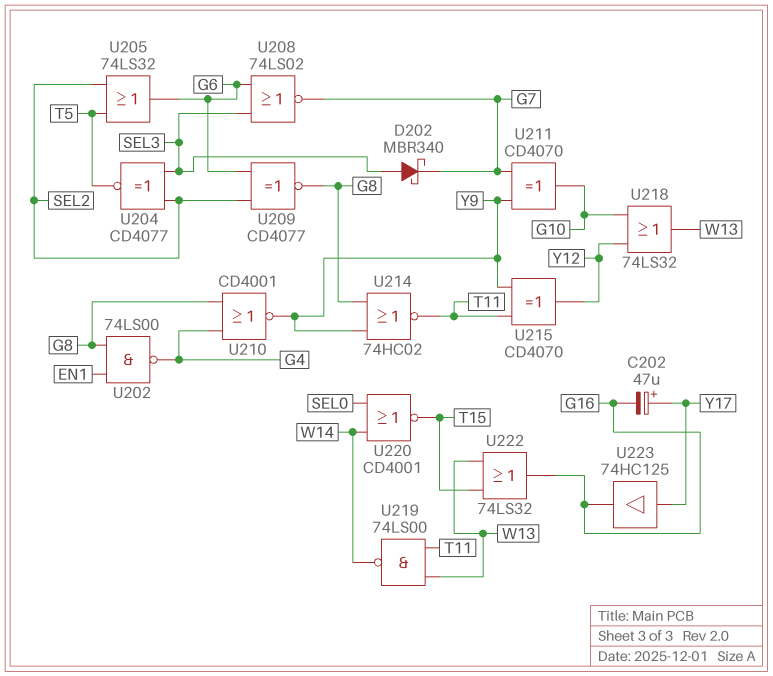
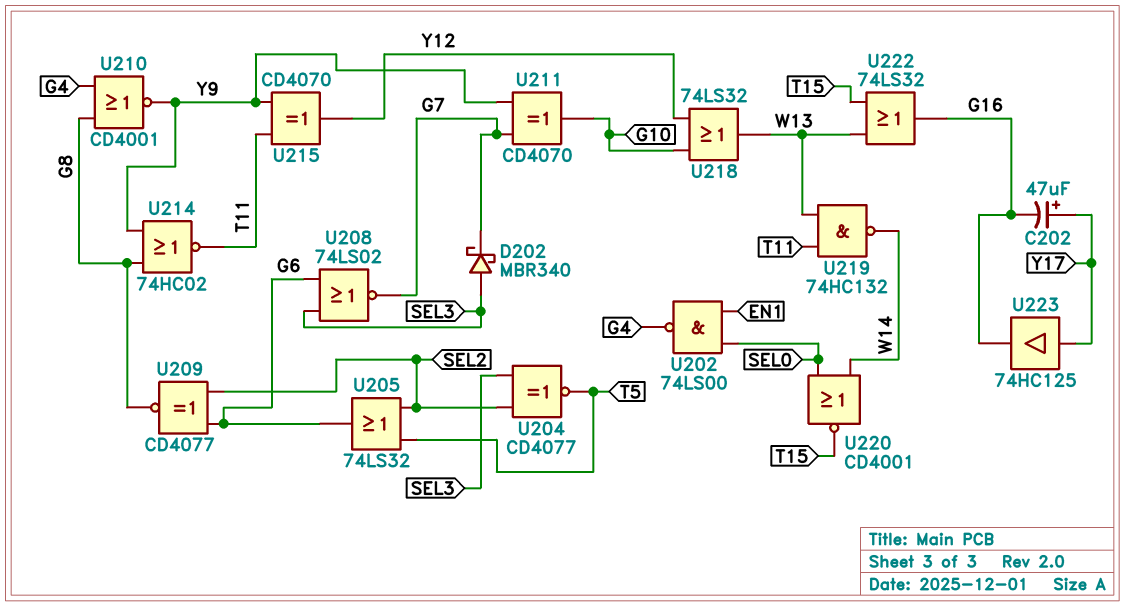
U202: NAND 74LS00 (in EN1, in G8, out G4) -> NAND 74LS00 (in EN1, in SEL0, out G4)
U219: NAND 74LS00 (in T11, in W13, out W14) -> NAND 74HC132 (in T11, in W13, out W14)

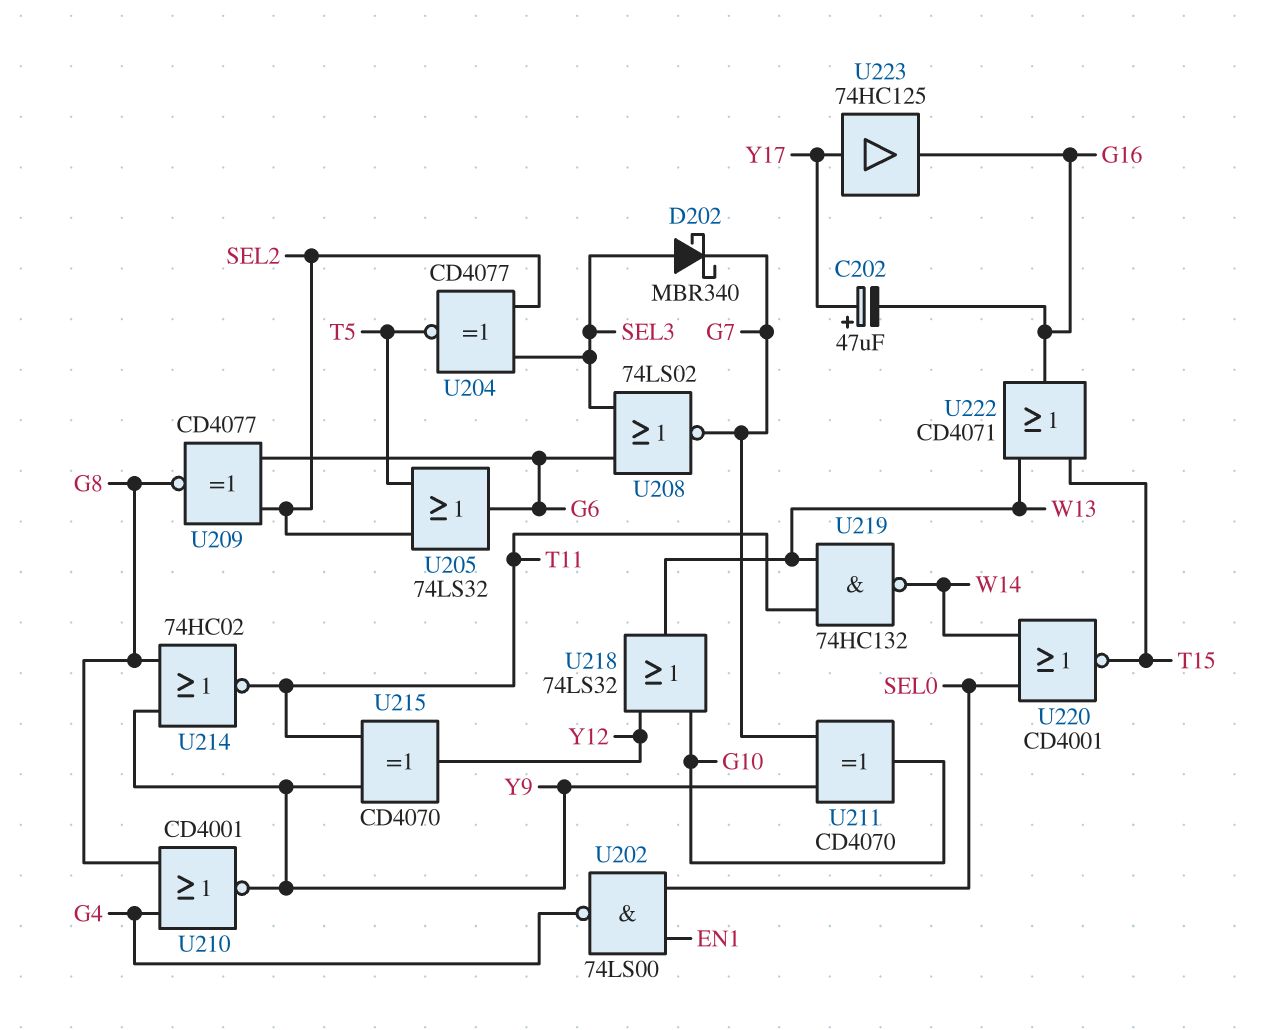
U222: OR 74LS32 (in T15, in W13, out G16) -> OR CD4071 (in T15, in W13, out G16)

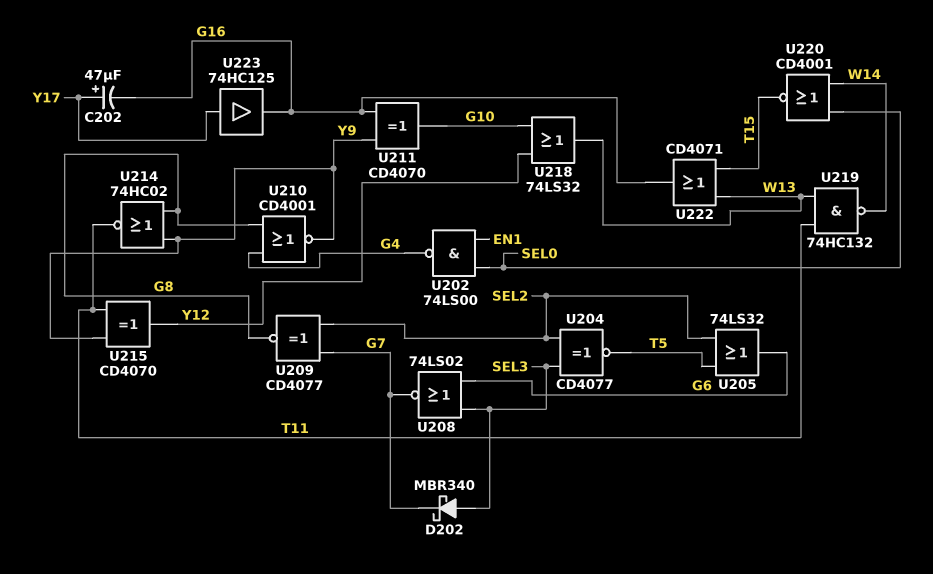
U209: XNOR CD4077 (in G6, in SEL2, out G8) -> XNOR CD4077 (in G7, in SEL2, out G8)
U211: XOR CD4070 (in G7, in Y9, out G10) -> XOR CD4070 (in G16, in Y9, out G10)

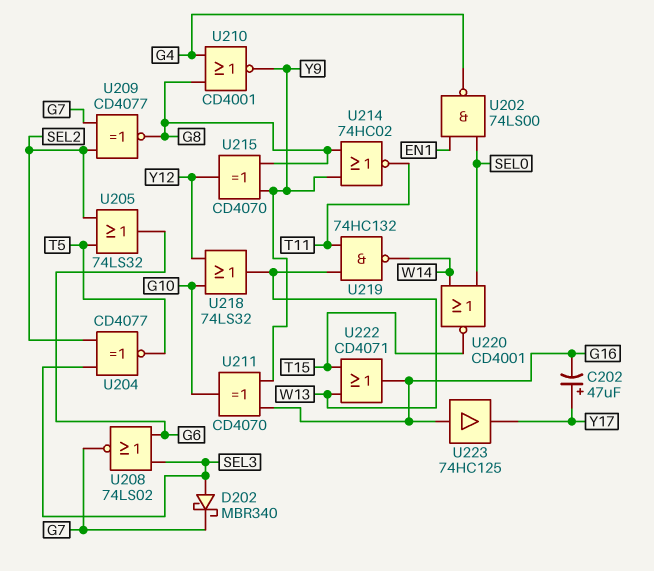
U215: XOR CD4070 (in T11, in Y9, out Y12) -> XOR CD4070 (in G8, in Y9, out Y12)
U223: buffer 74HC125 (in Y17, out G16) -> buffer 74HC125 (in G16, out Y17)

